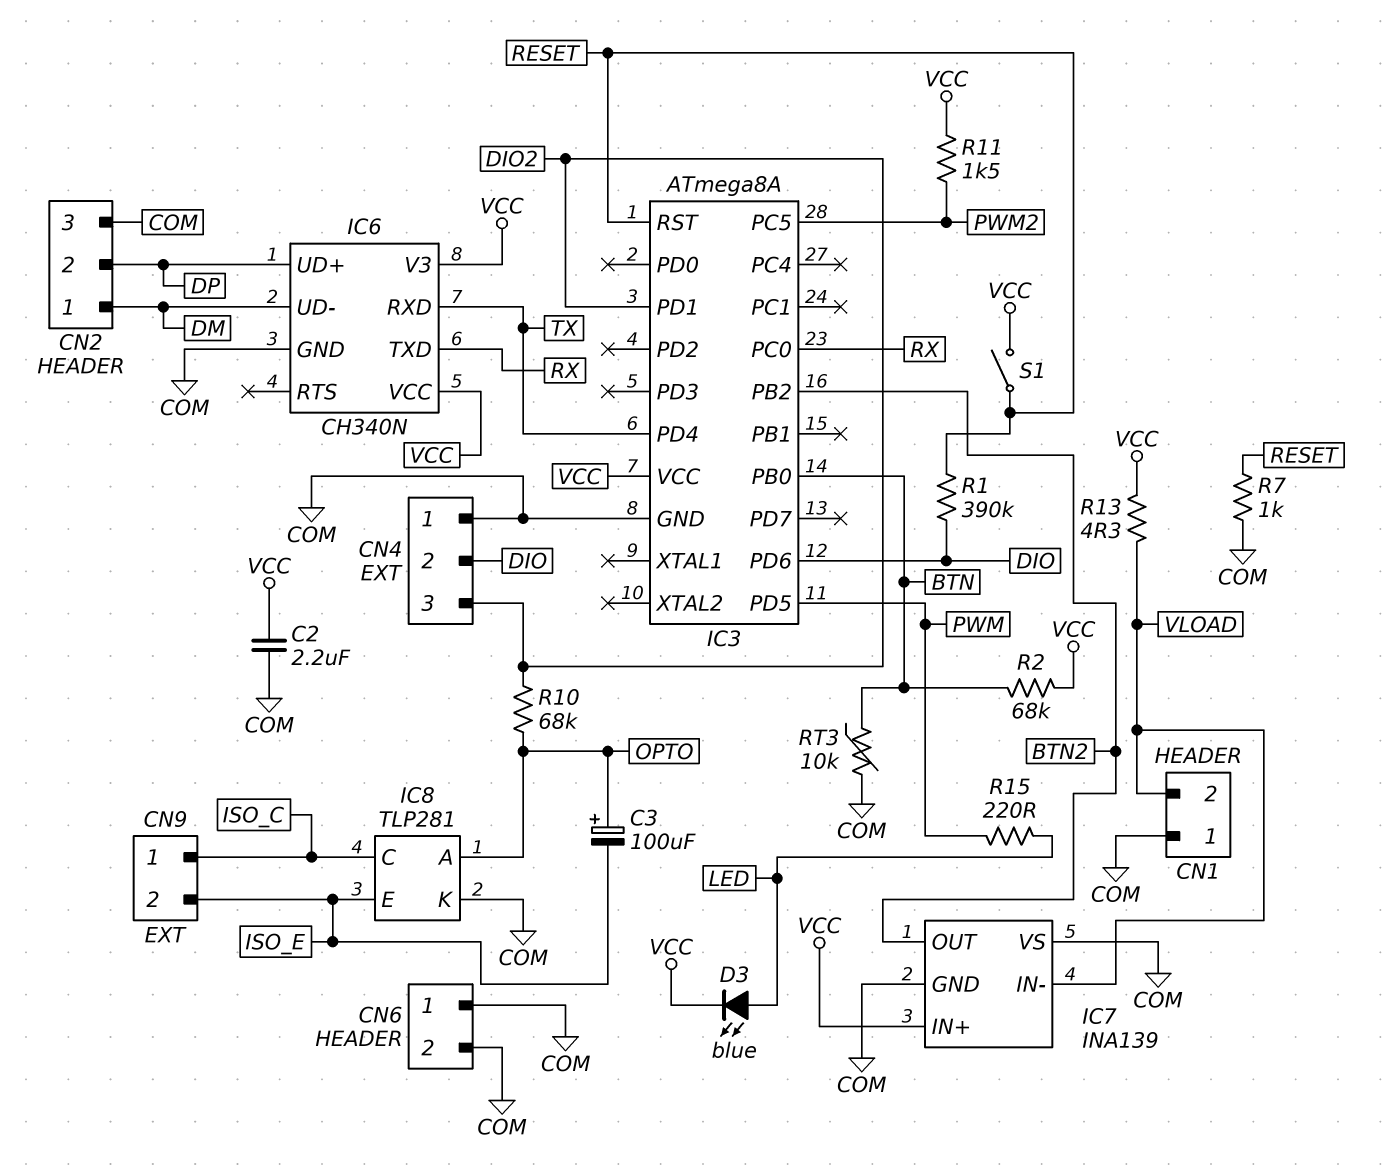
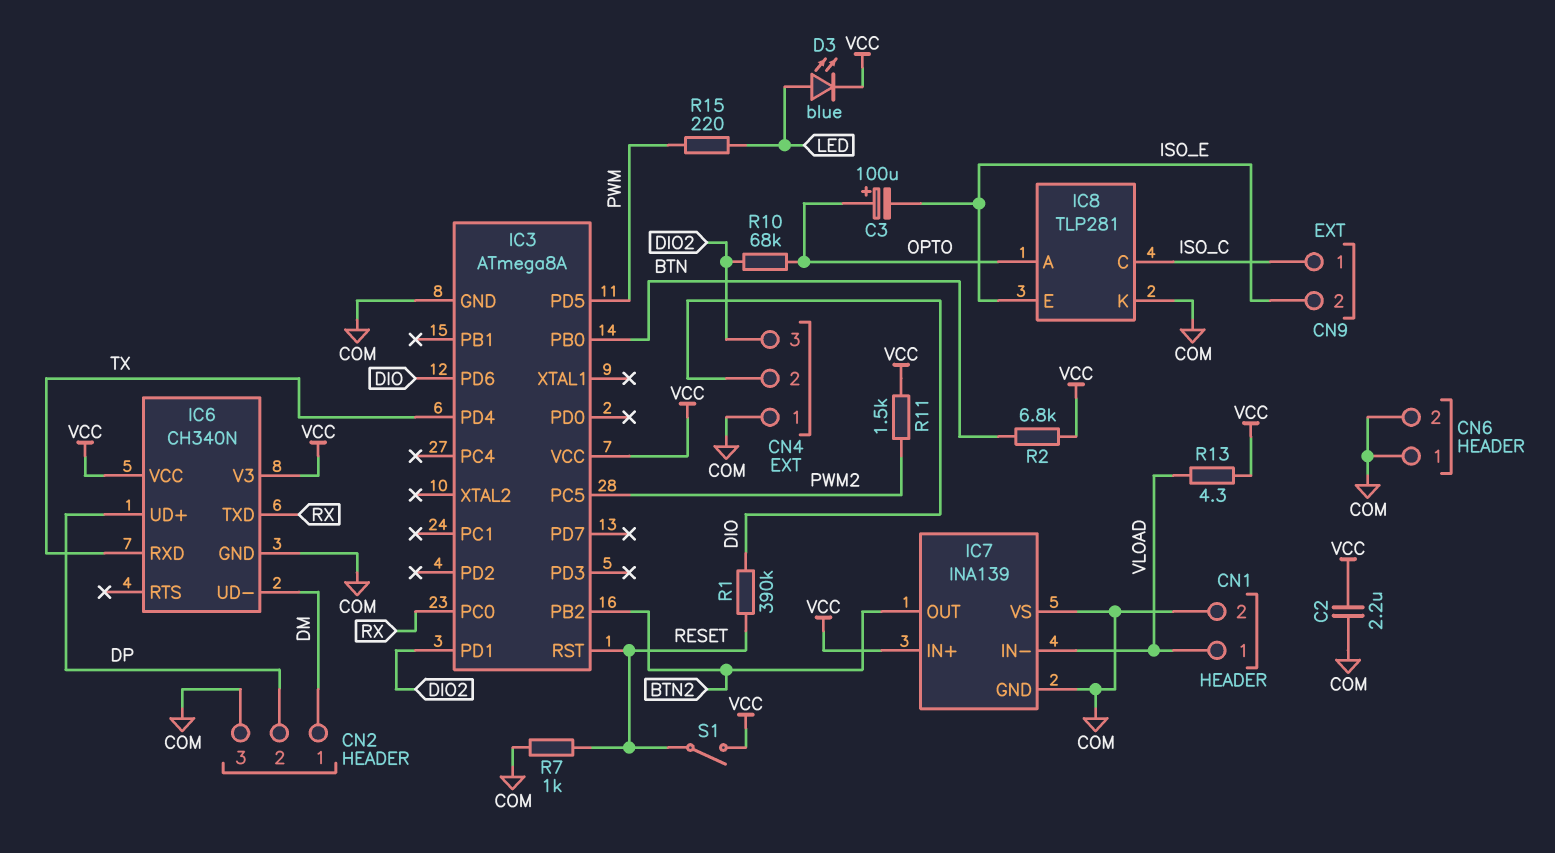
CN1 pin 1: COM -> VLOAD
CN1 pin 2: VLOAD -> COM
R2: 68k (BTN, VCC) -> 6.8k (BTN, VCC)
RT3: 10k (BTN, COM) -> none

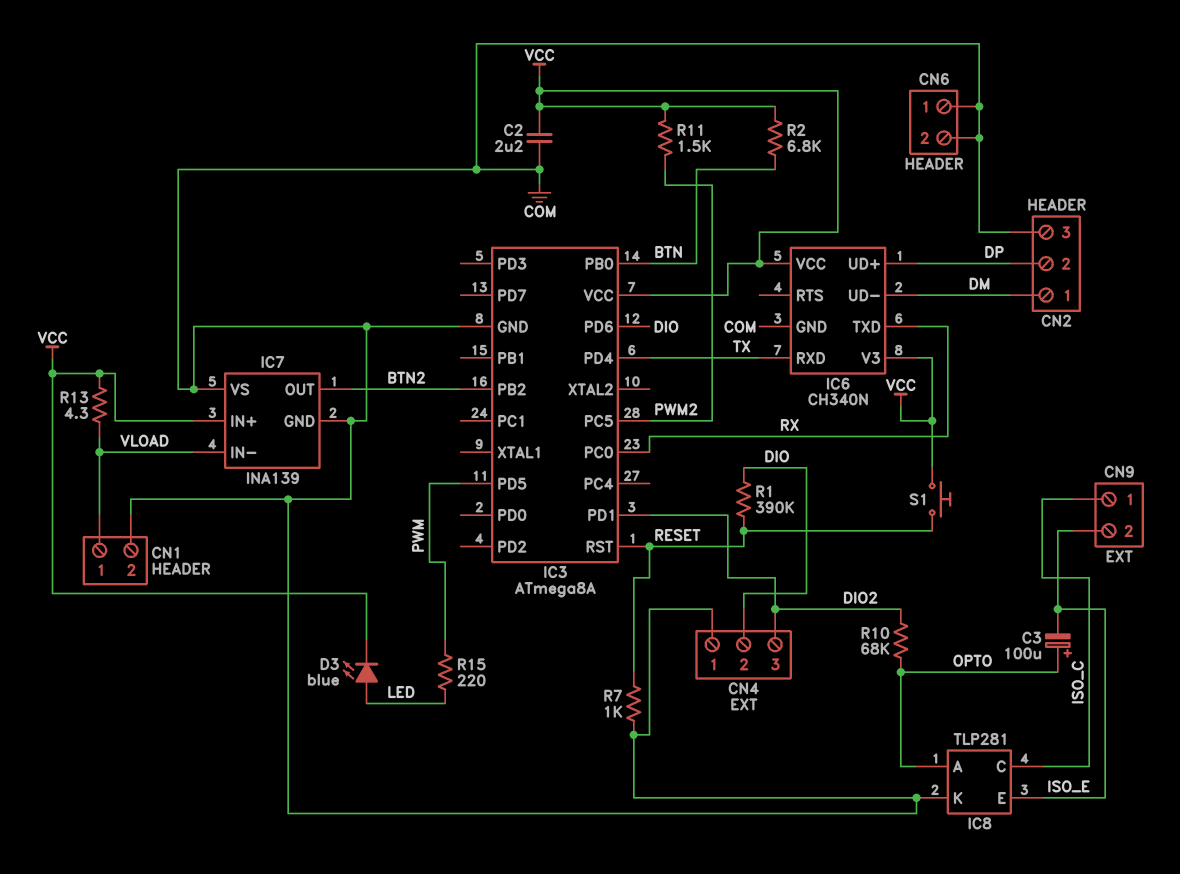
S1: switch (RESET, VCC) -> button (RESET, VCC)

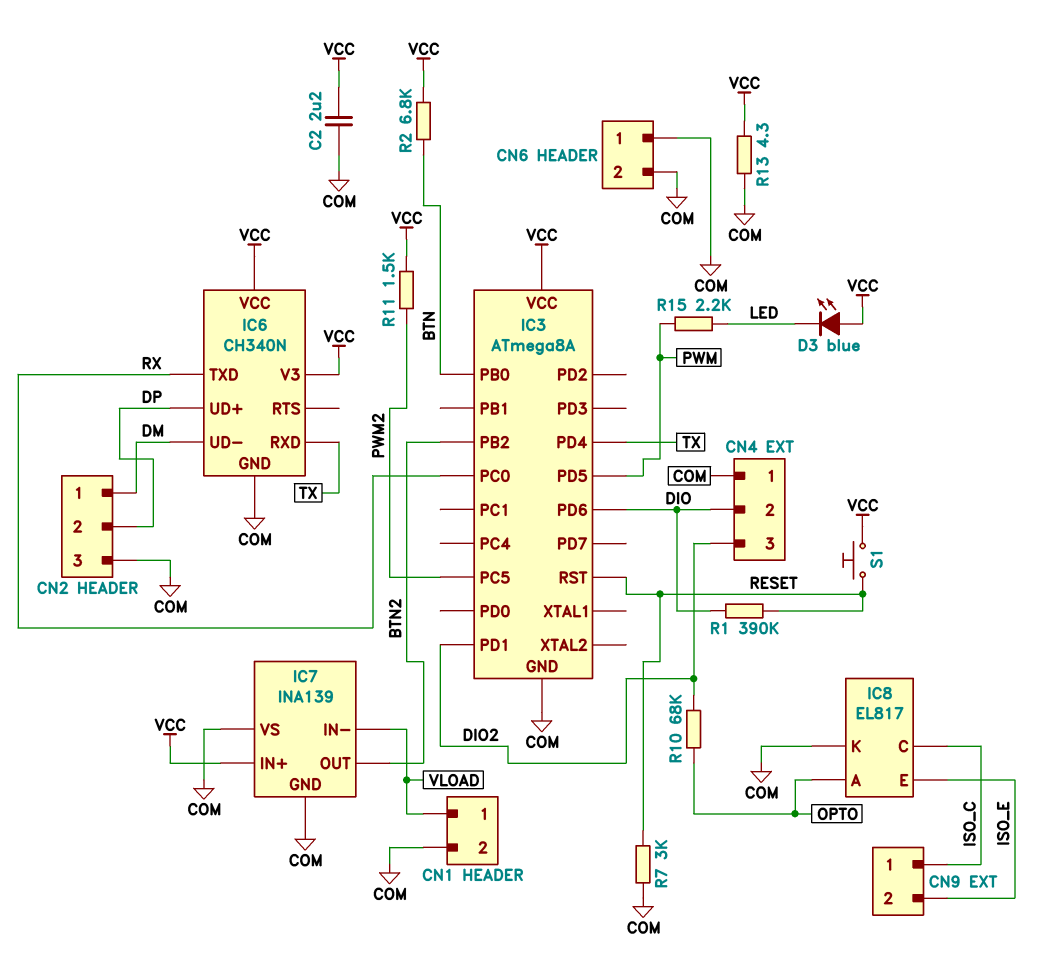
C3: 100uF (plus OPTO, minus ISO_E) -> none
D3: LED blue (A LED, K VCC) -> LED blue (A VCC, K LED)
IC8: TLP281 -> EL817
R7: 1k (COM, RESET) -> 3k (COM, RESET)
R13: 4.3 (VCC, VLOAD) -> 4.3 (COM, VCC)
R15: 220 (LED, PWM) -> 2.2k (LED, PWM)

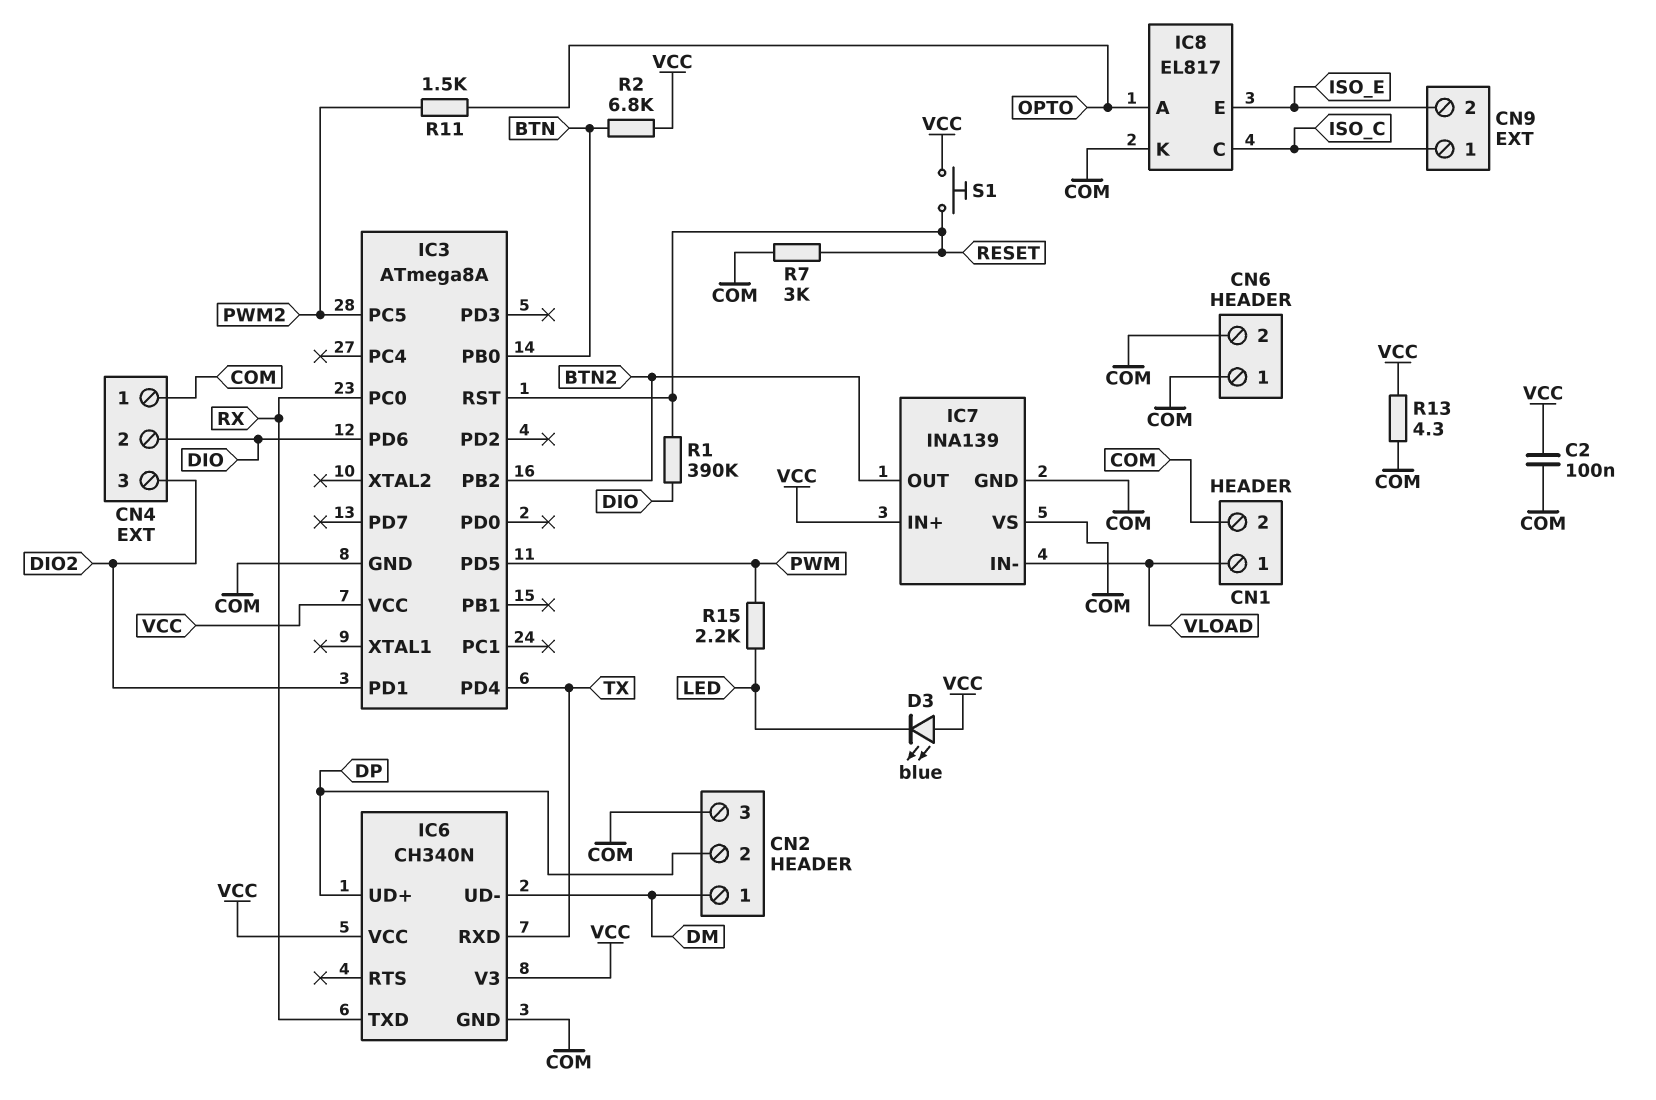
C2: 2.2uF (COM, VCC) -> 100nF (COM, VCC)
R10: 68k (DIO2, OPTO) -> none
R11: 1.5k (PWM2, VCC) -> 1.5k (OPTO, PWM2)

